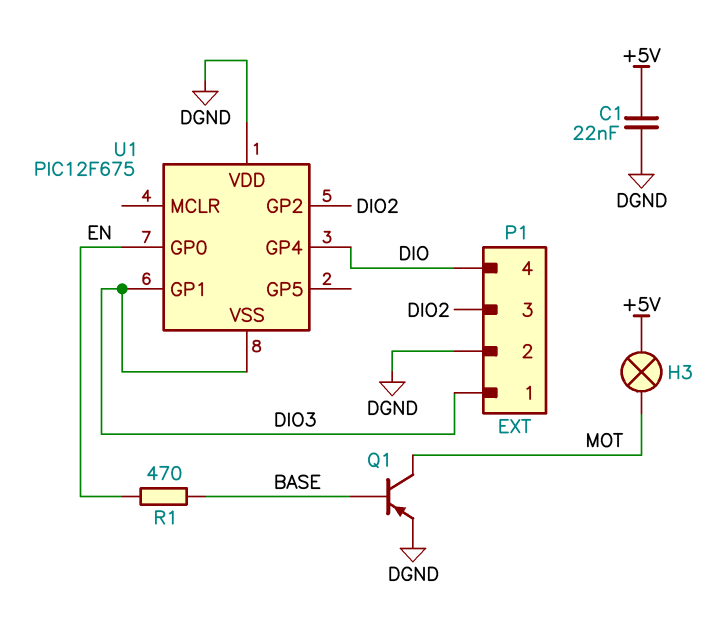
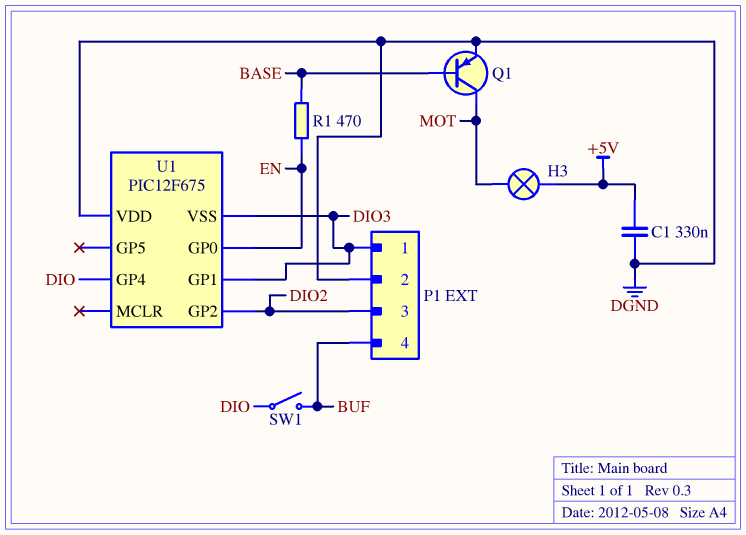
C1: 22nF (+5V, DGND) -> 330nF (+5V, DGND)
P1 pin 4: DIO -> BUF
SW1: none -> switch (BUF, DIO)

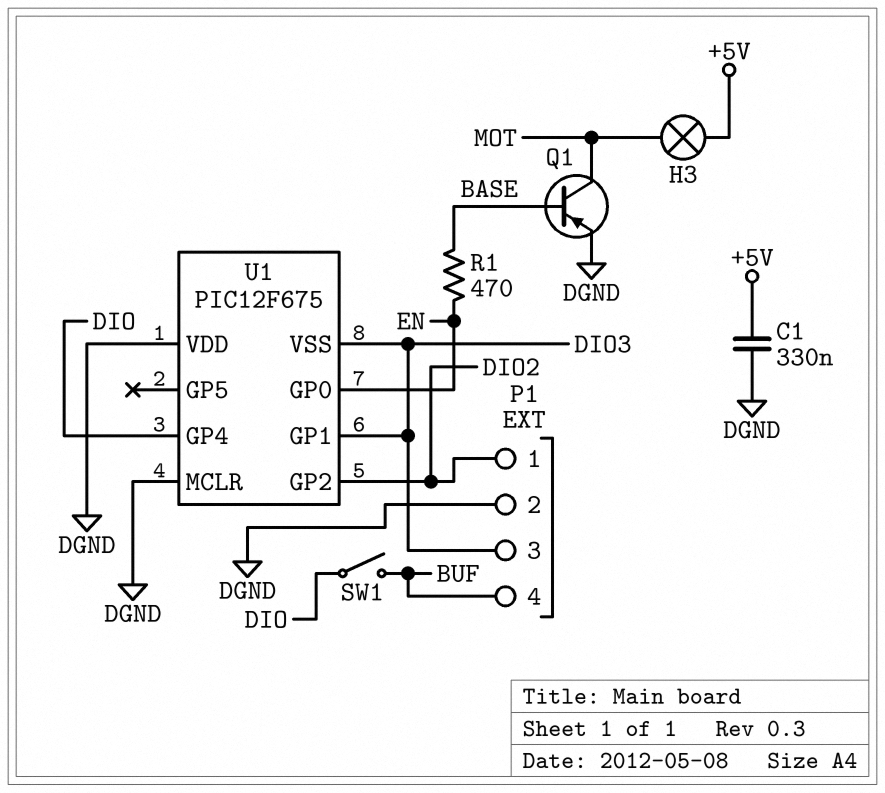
P1 pin 1: DIO3 -> DIO2
P1 pin 3: DIO2 -> DIO3
U1 pin MCLR: none -> DGND

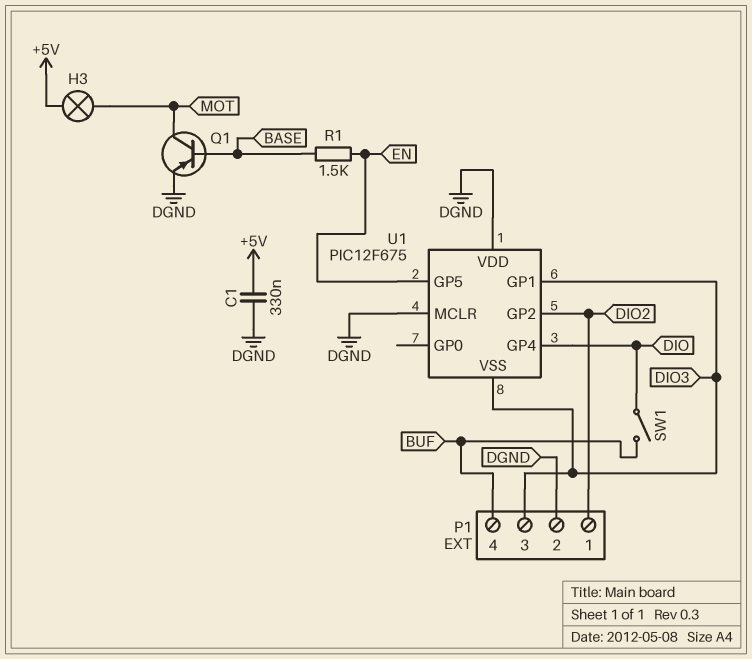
R1: 470 (BASE, EN) -> 1.5k (BASE, EN)
U1 pin GP0: EN -> none
U1 pin GP5: none -> EN

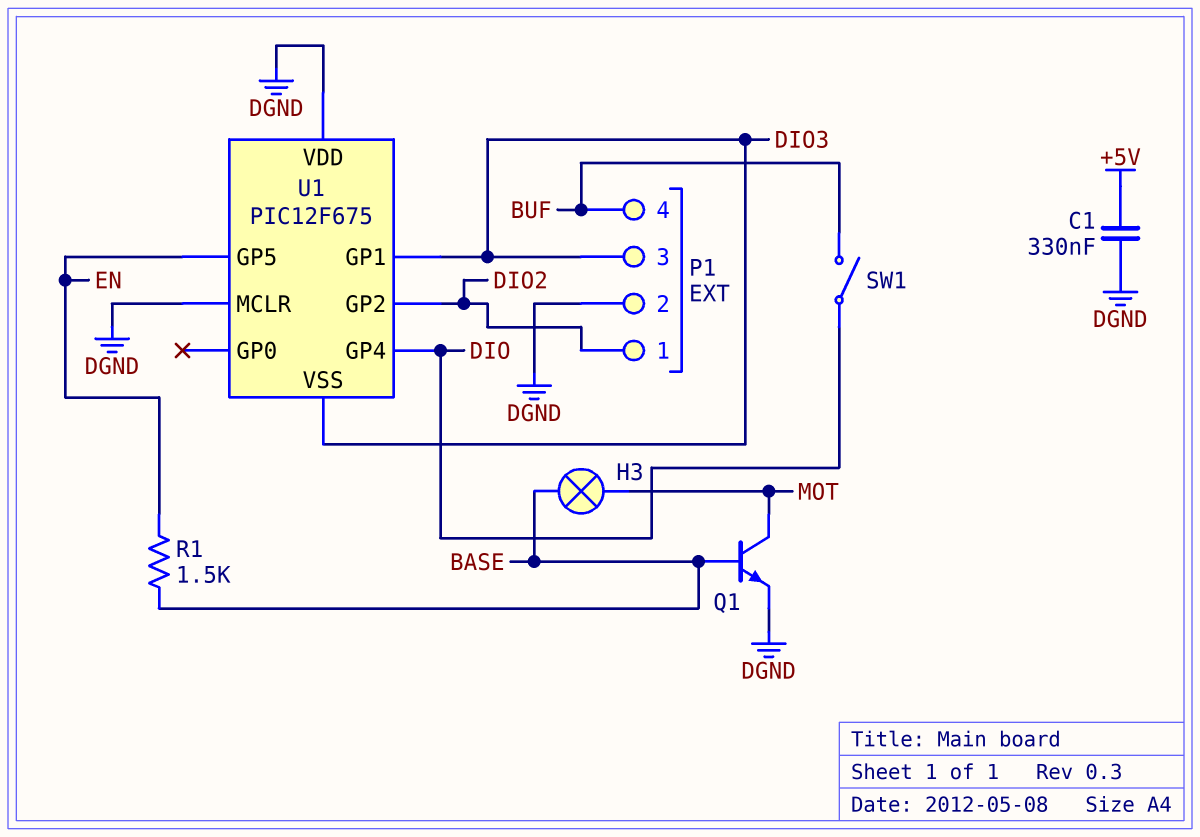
H3: lamp (+5V, MOT) -> lamp (BASE, MOT)
Q1: PNP (B BASE, C MOT, E DGND) -> NPN (B BASE, C MOT, E DGND)

